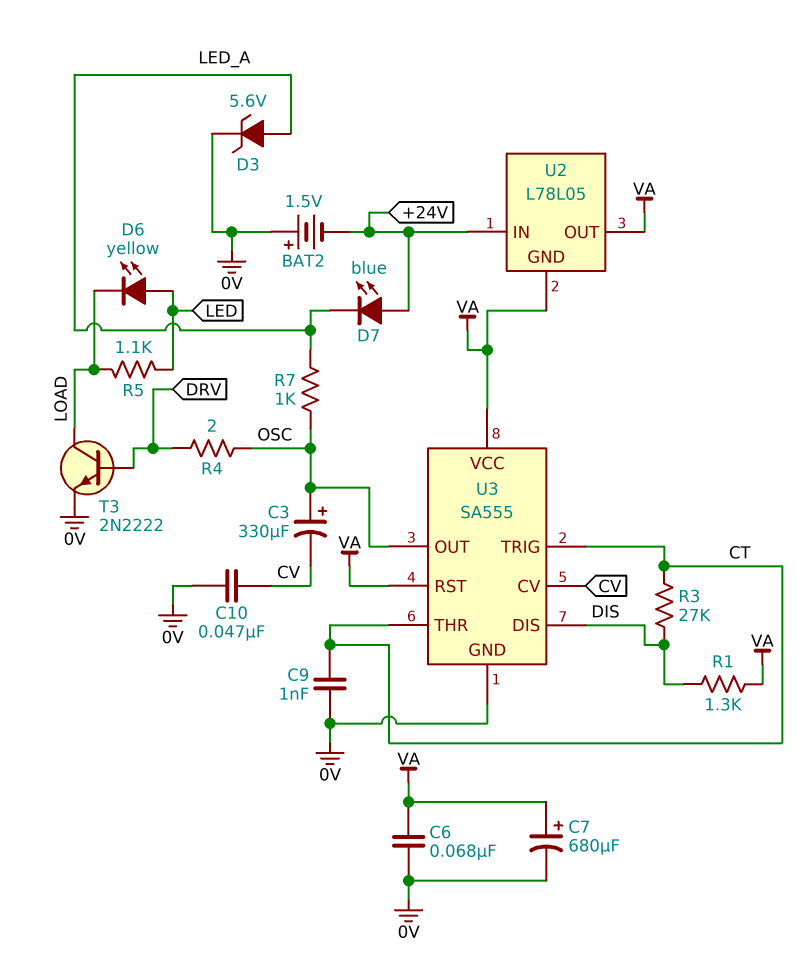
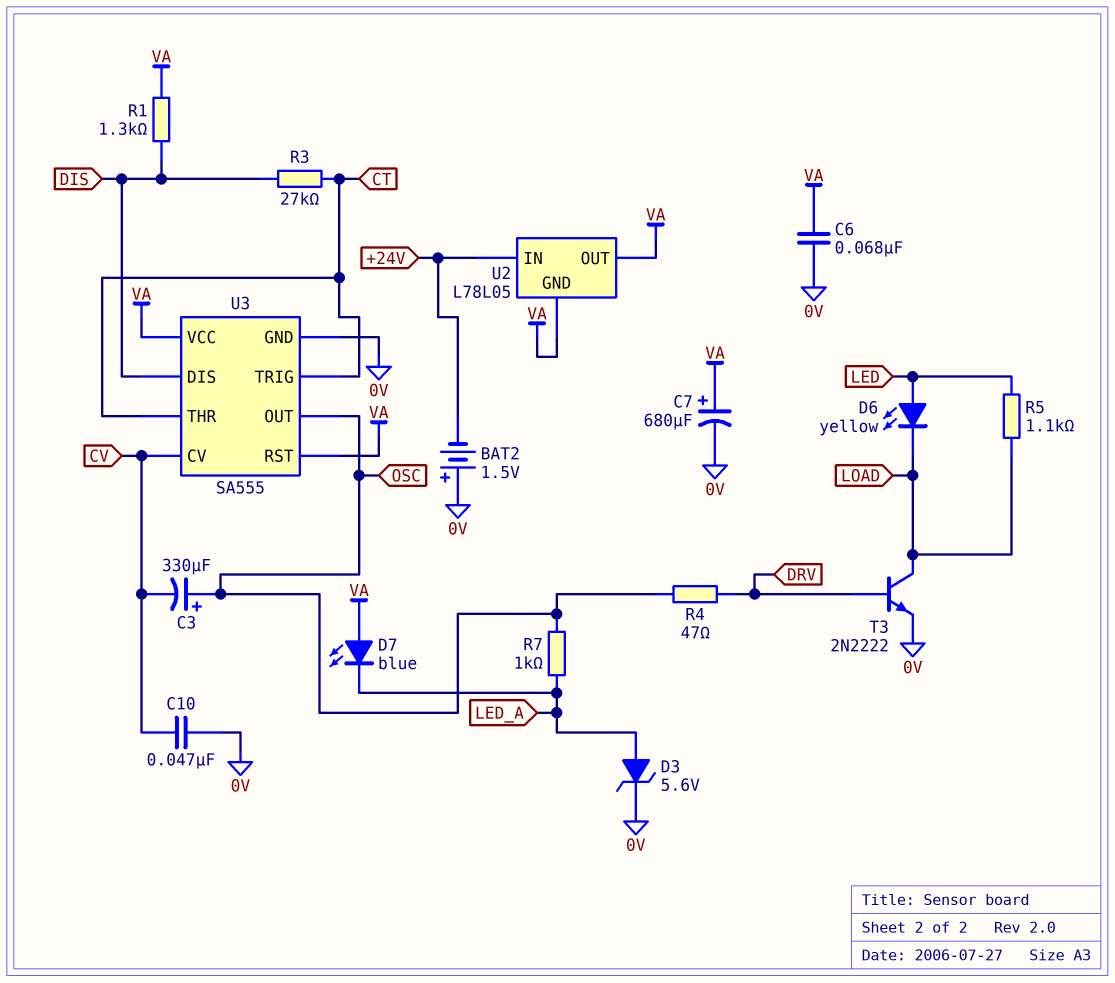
C9: 1nF (0V, CT) -> none
D7: LED blue (A +24V, K LED_A) -> LED blue (A VA, K LED_A)
R4: 2 (DRV, OSC) -> 47 (DRV, OSC)

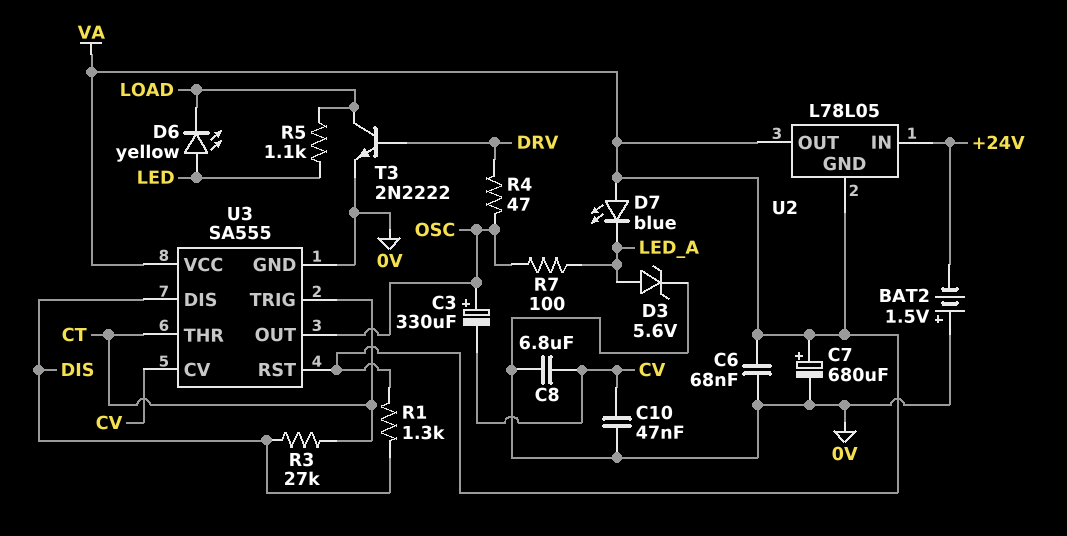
C8: none -> 6.8uF (0V, CV)
R7: 1k (LED_A, OSC) -> 100 (LED_A, OSC)

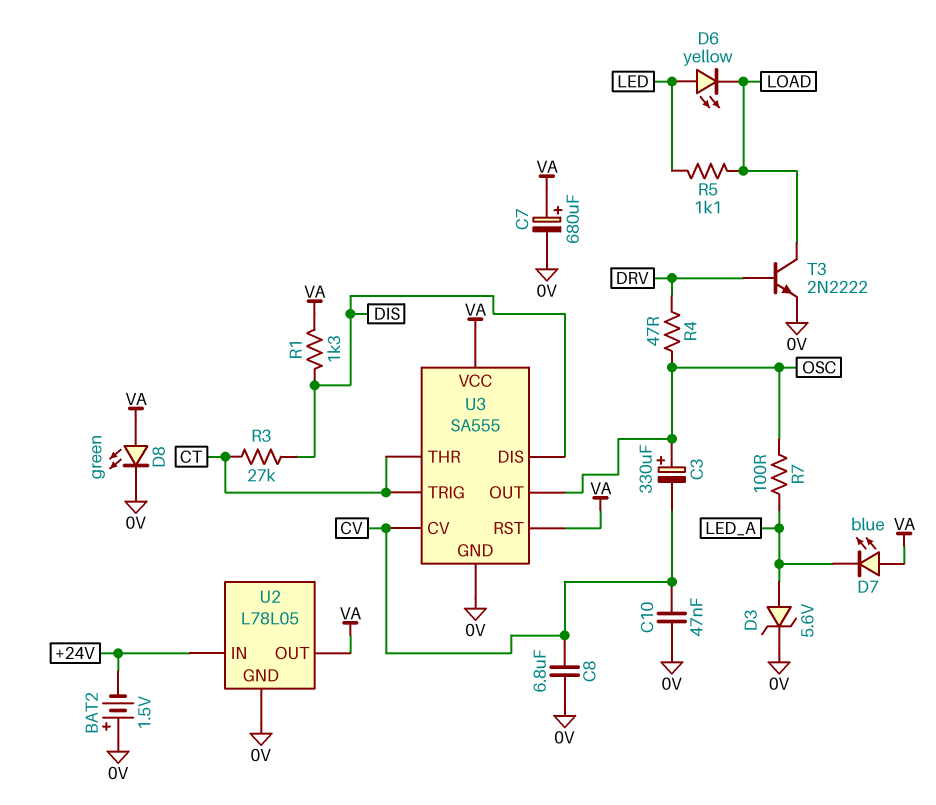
C6: 68nF (0V, VA) -> none
D8: none -> LED green (A VA, K 0V)
U2 pin GND: VA -> 0V

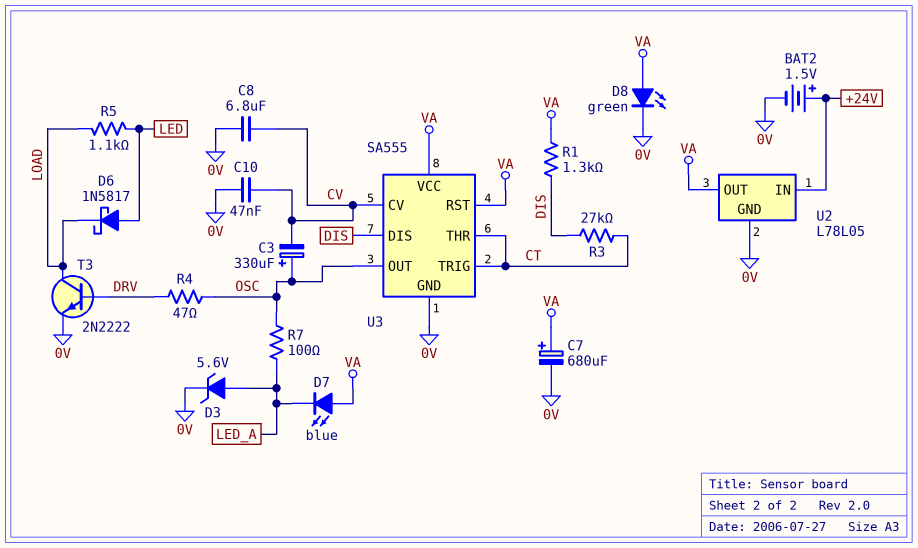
BAT2: 1.5V (plus 0V, minus +24V) -> 1.5V (plus +24V, minus 0V)
D6: LED yellow (A LED, K LOAD) -> schottky 1N5817 (A LED, K LOAD)

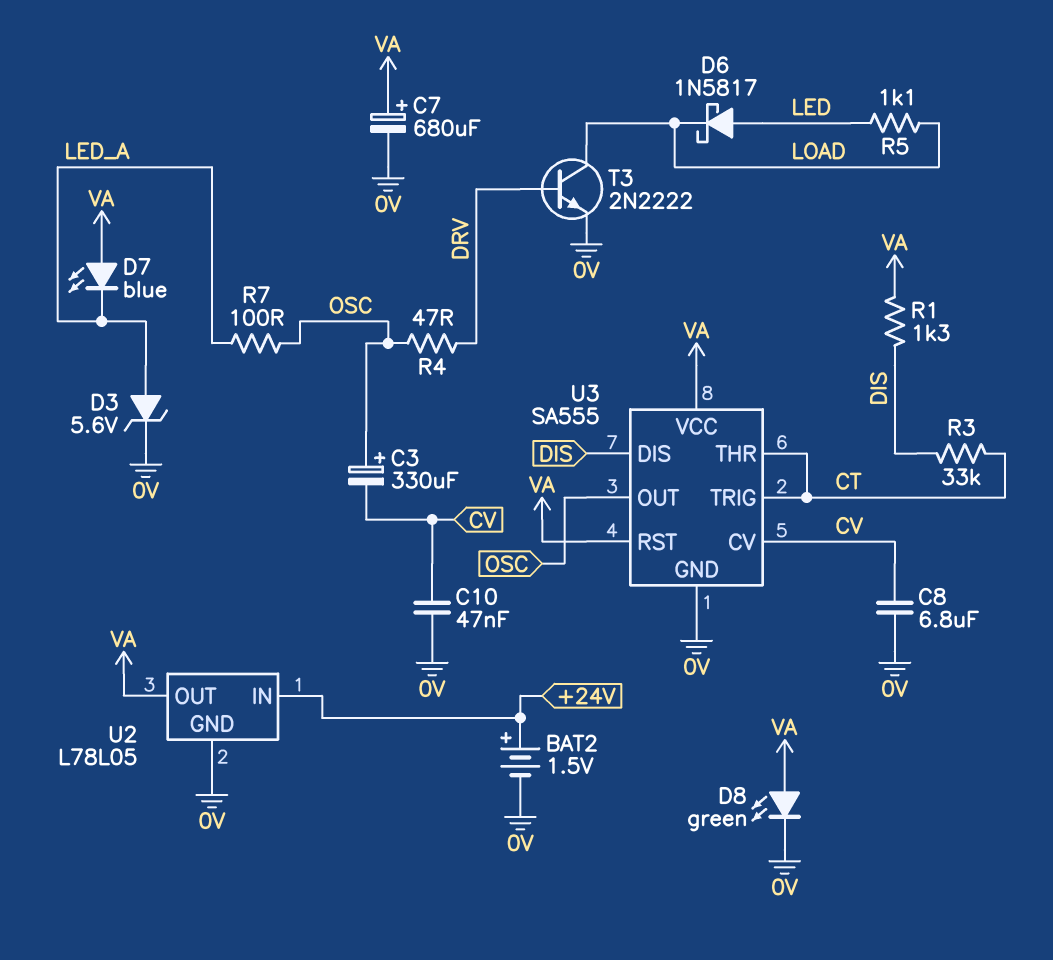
R3: 27k (CT, DIS) -> 33k (CT, DIS)

